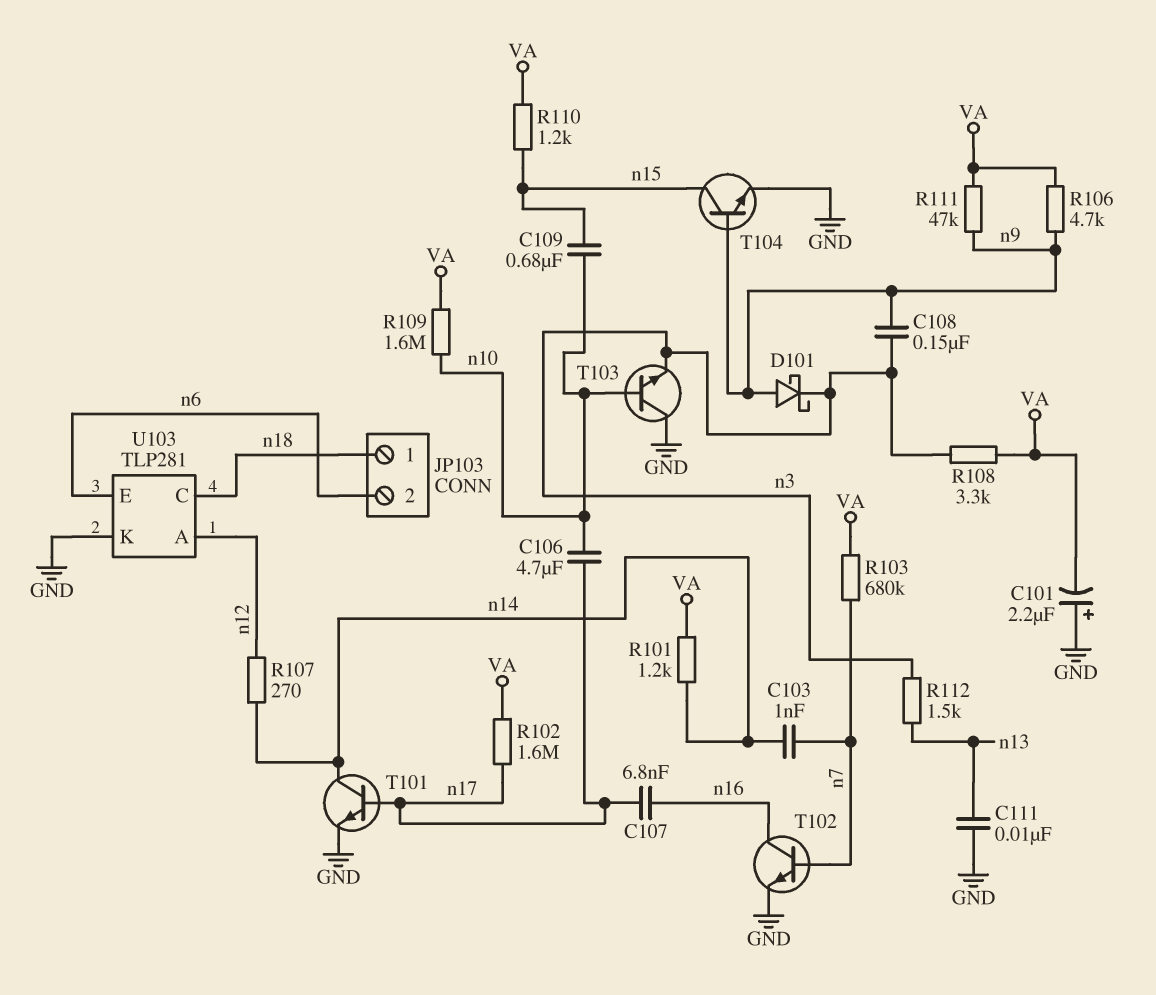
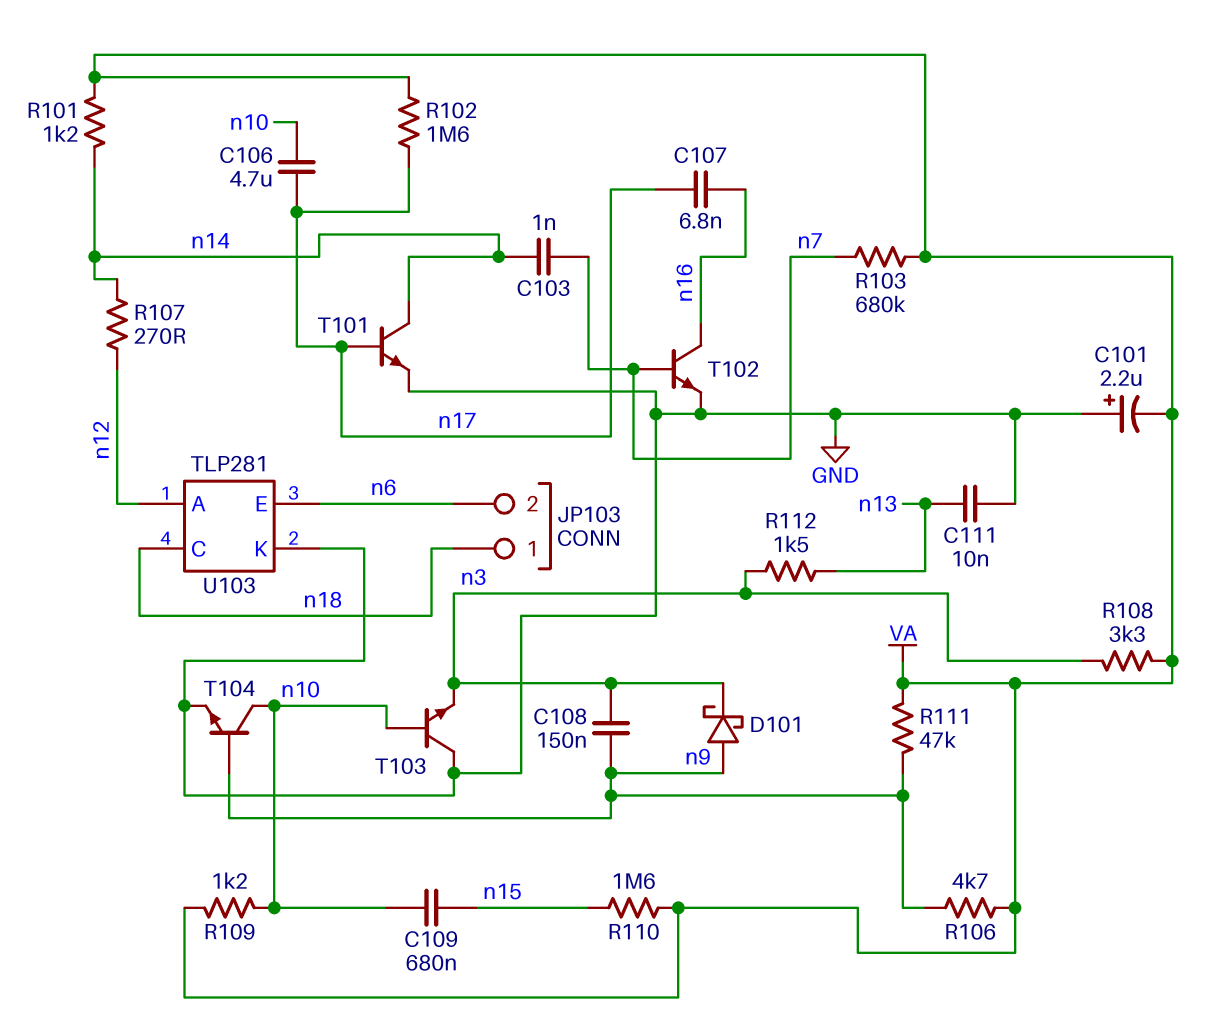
R109: 1.6M (VA, n10) -> 1.2k (VA, n10)
R110: 1.2k (VA, n15) -> 1.6M (VA, n15)
T104: NPN (B n9, C n15, E GND) -> NPN (B n9, C n10, E GND)

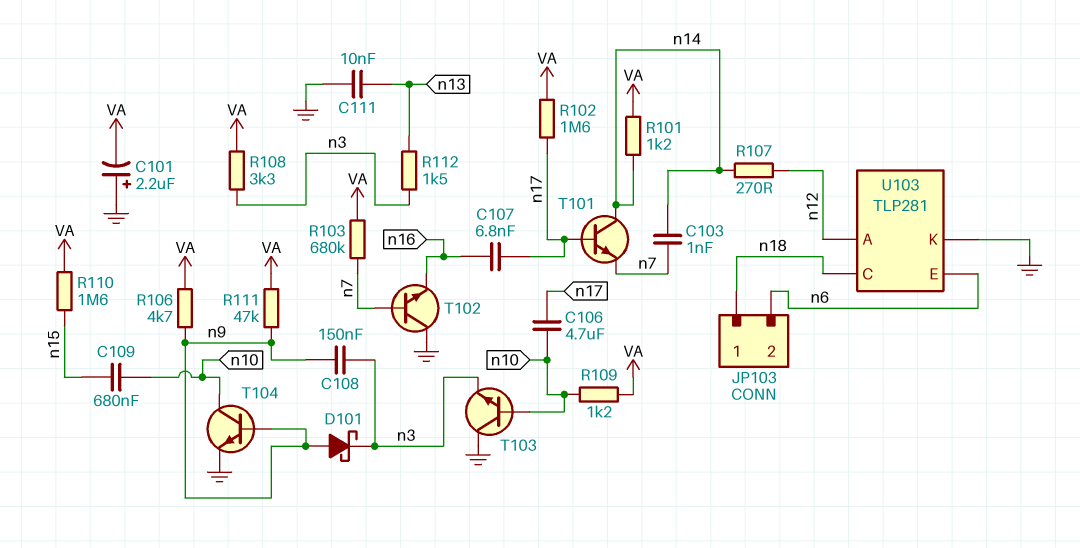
T101: NPN (B n17, C n14, E GND) -> NPN (B n17, C n14, E n7)
T102: NPN (B n7, C n16, E GND) -> NPN (B n7, C GND, E n16)

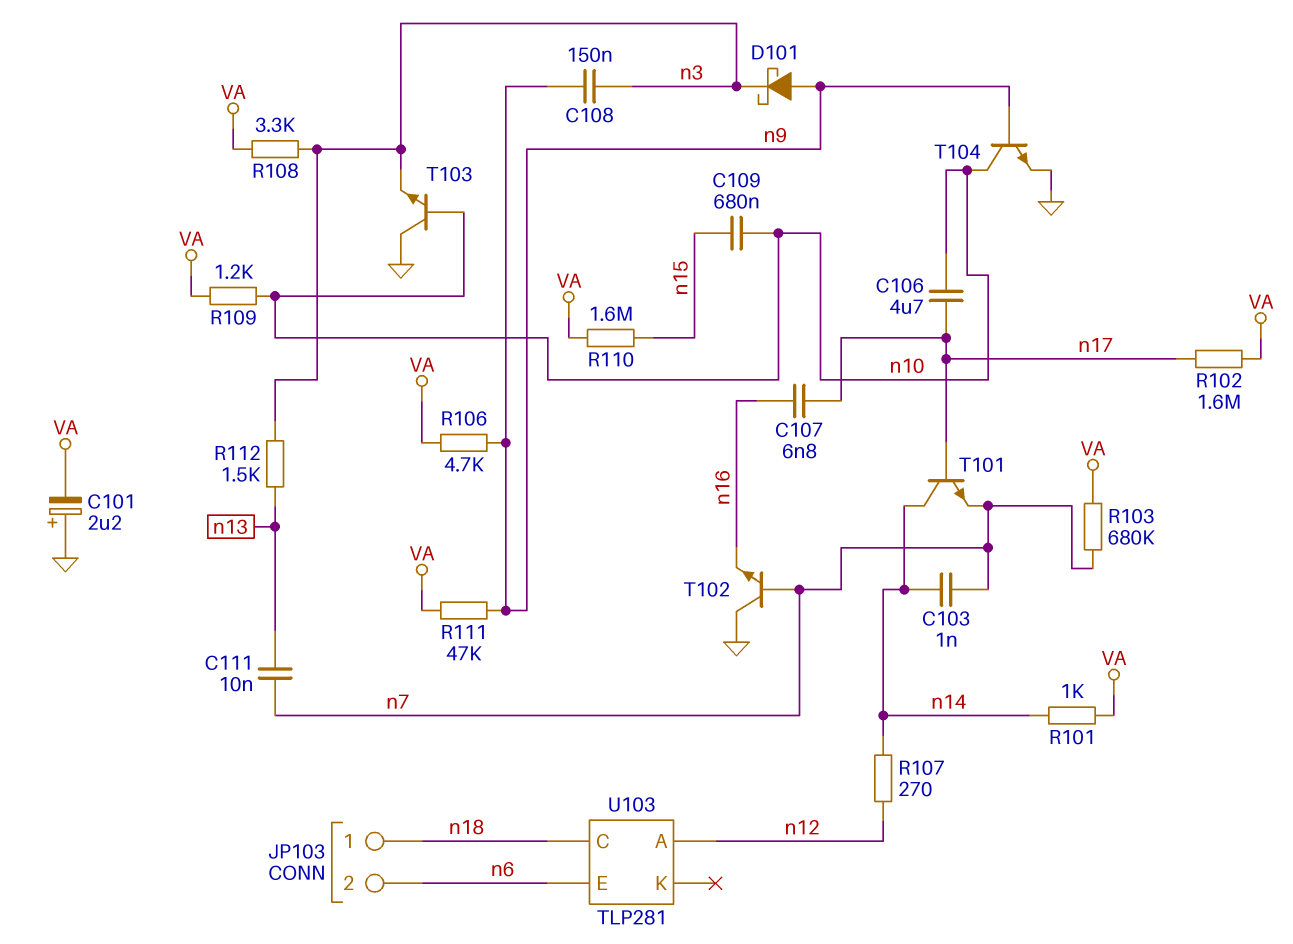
C111: 10nF (GND, n13) -> 10nF (n7, n13)
R101: 1.2k (VA, n14) -> 1k (VA, n14)
U103 pin K: GND -> none

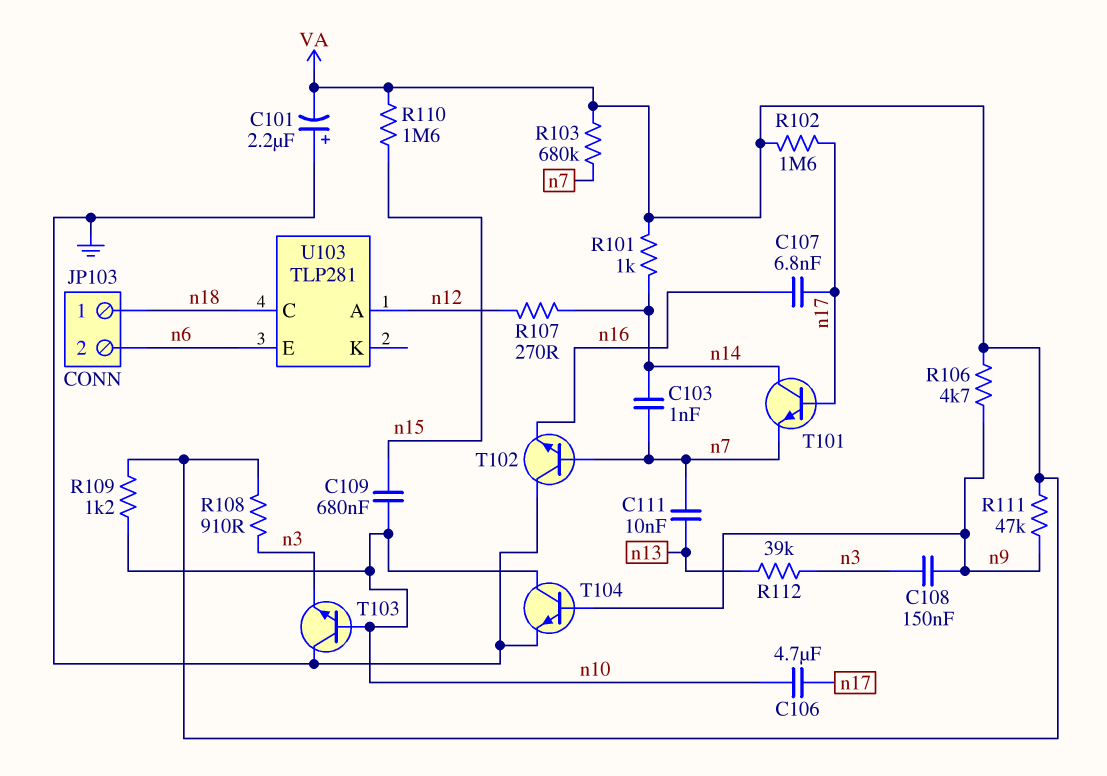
D101: schottky (A n9, K n3) -> none
R108: 3.3k (VA, n3) -> 910 (VA, n3)
R112: 1.5k (n3, n13) -> 39k (n3, n13)

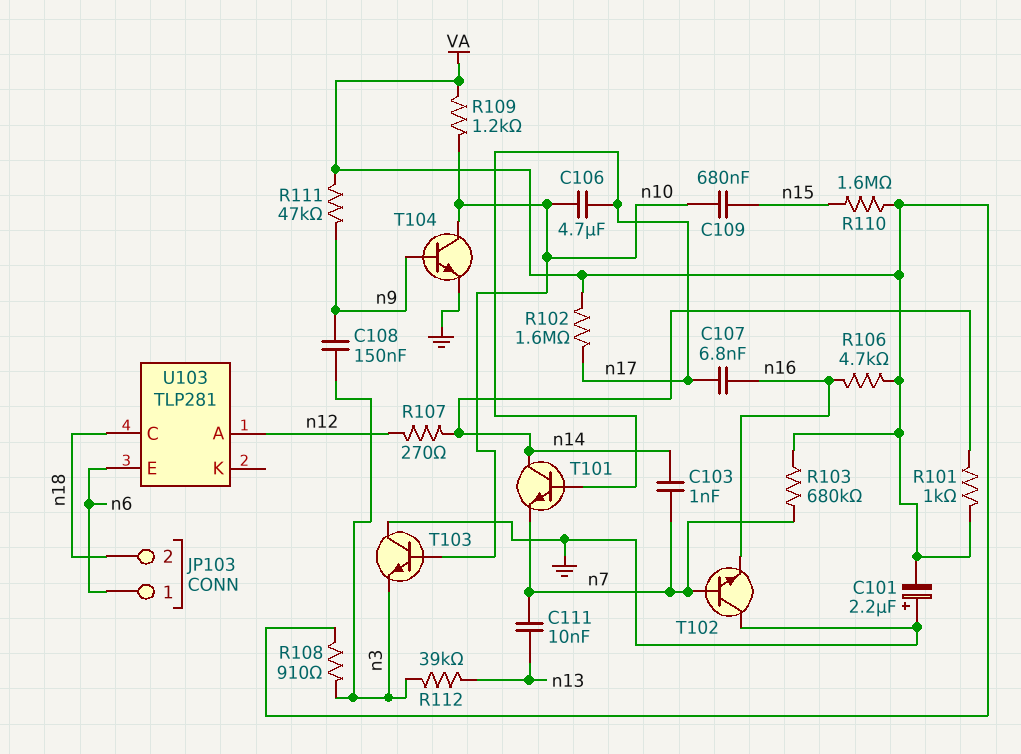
JP103 pin 1: n18 -> n6
JP103 pin 2: n6 -> n18
R106: 4.7k (VA, n9) -> 4.7k (VA, n16)

